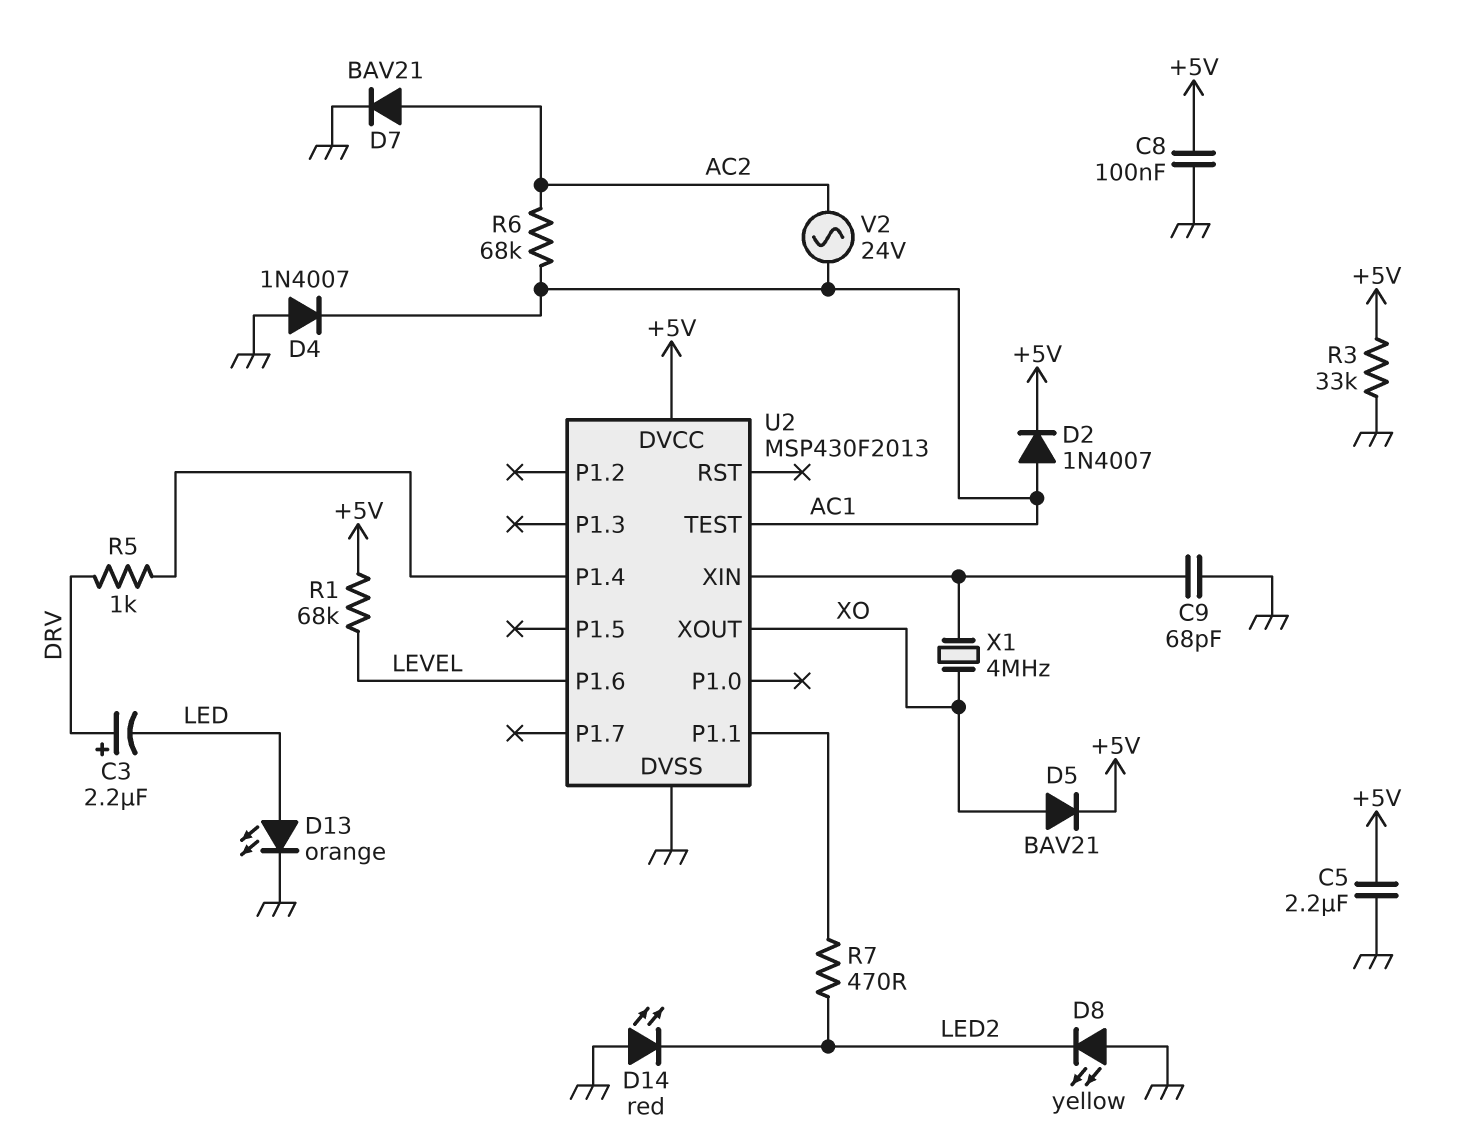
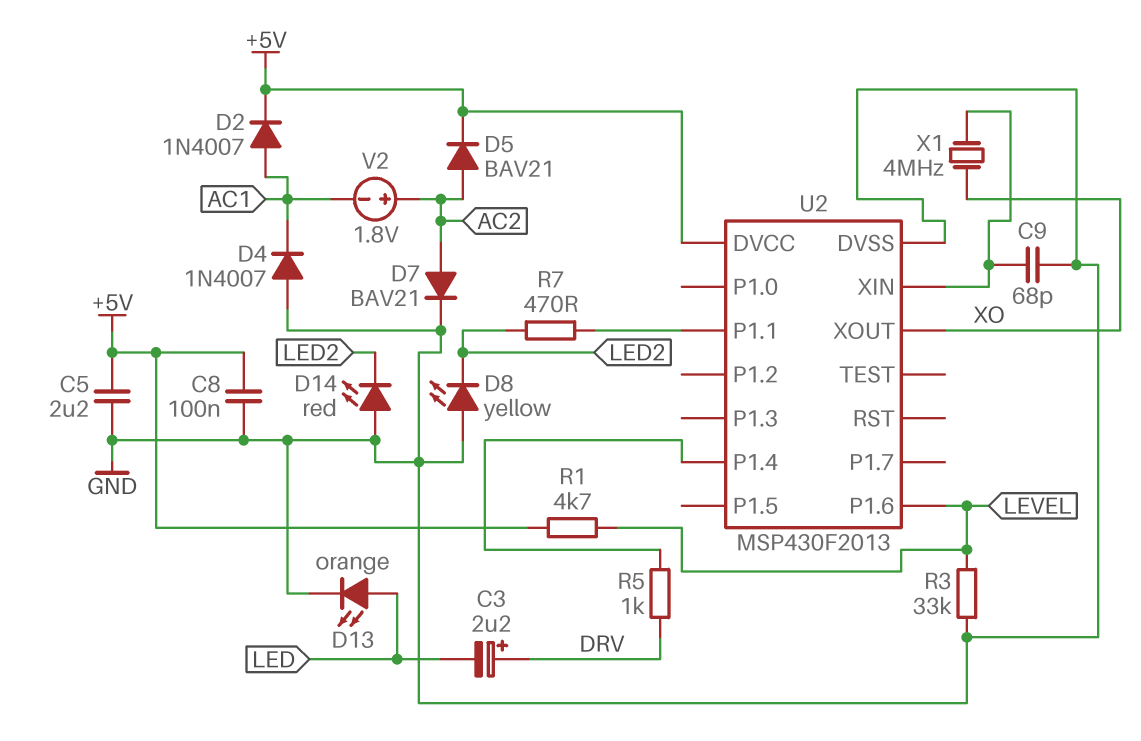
D5: diode BAV21 (A XO, K +5V) -> diode BAV21 (A AC2, K +5V)
R1: 68k (+5V, LEVEL) -> 4.7k (+5V, LEVEL)
R3: 33k (+5V, GND) -> 33k (GND, LEVEL)
R6: 68k (AC1, AC2) -> none
U2 pin TEST: AC1 -> none
V2: AC 24V (AC1, AC2) -> 1.8V (plus AC2, minus AC1)

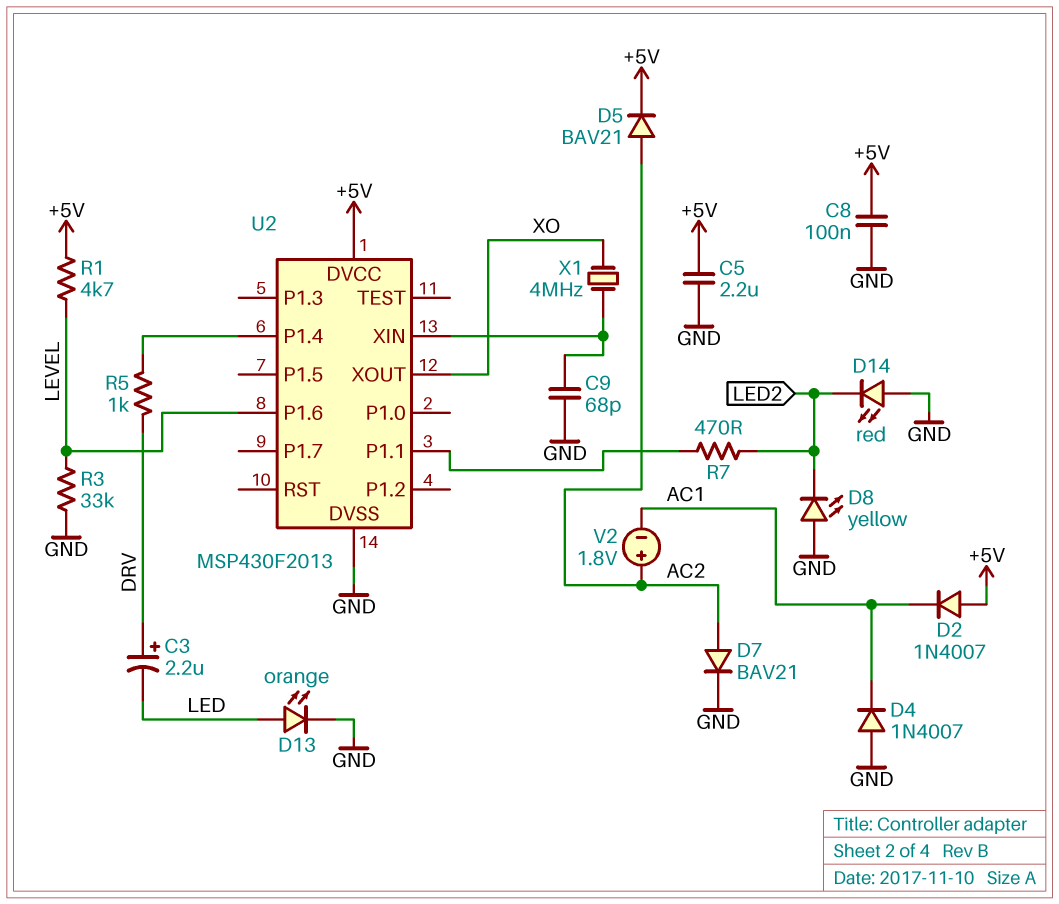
D2: diode 1N4007 (A AC1, K +5V) -> diode 1N4007 (A +5V, K AC1)

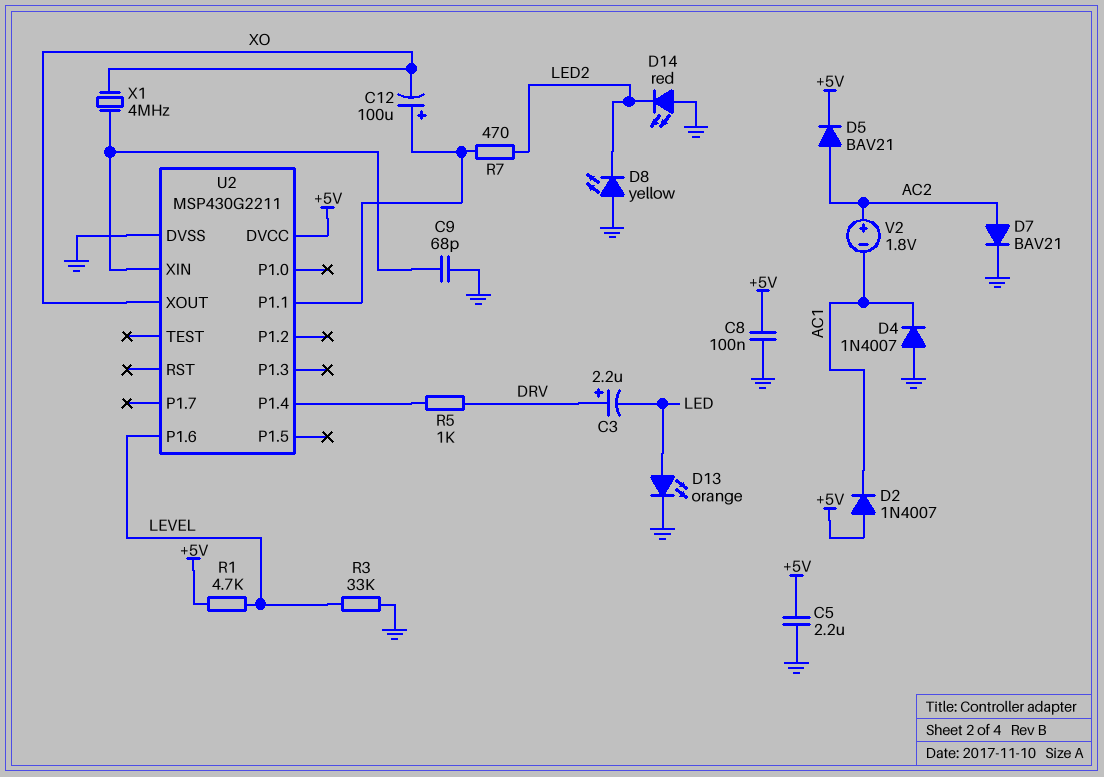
C12: none -> 100uF (plus U2/P1.1, minus XO)
U2: MSP430F2013 -> MSP430G2211

